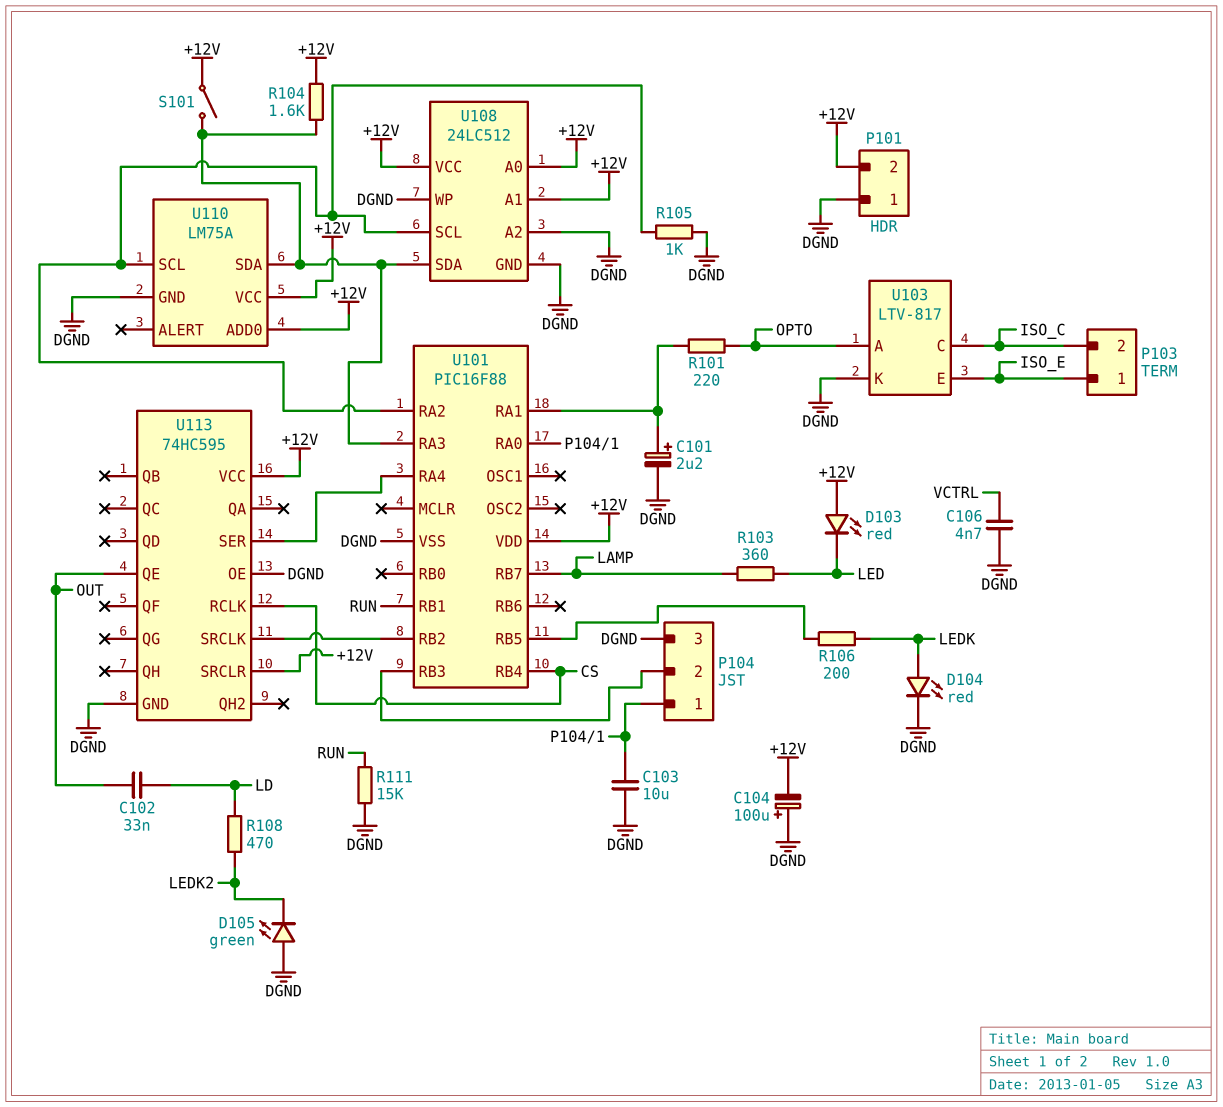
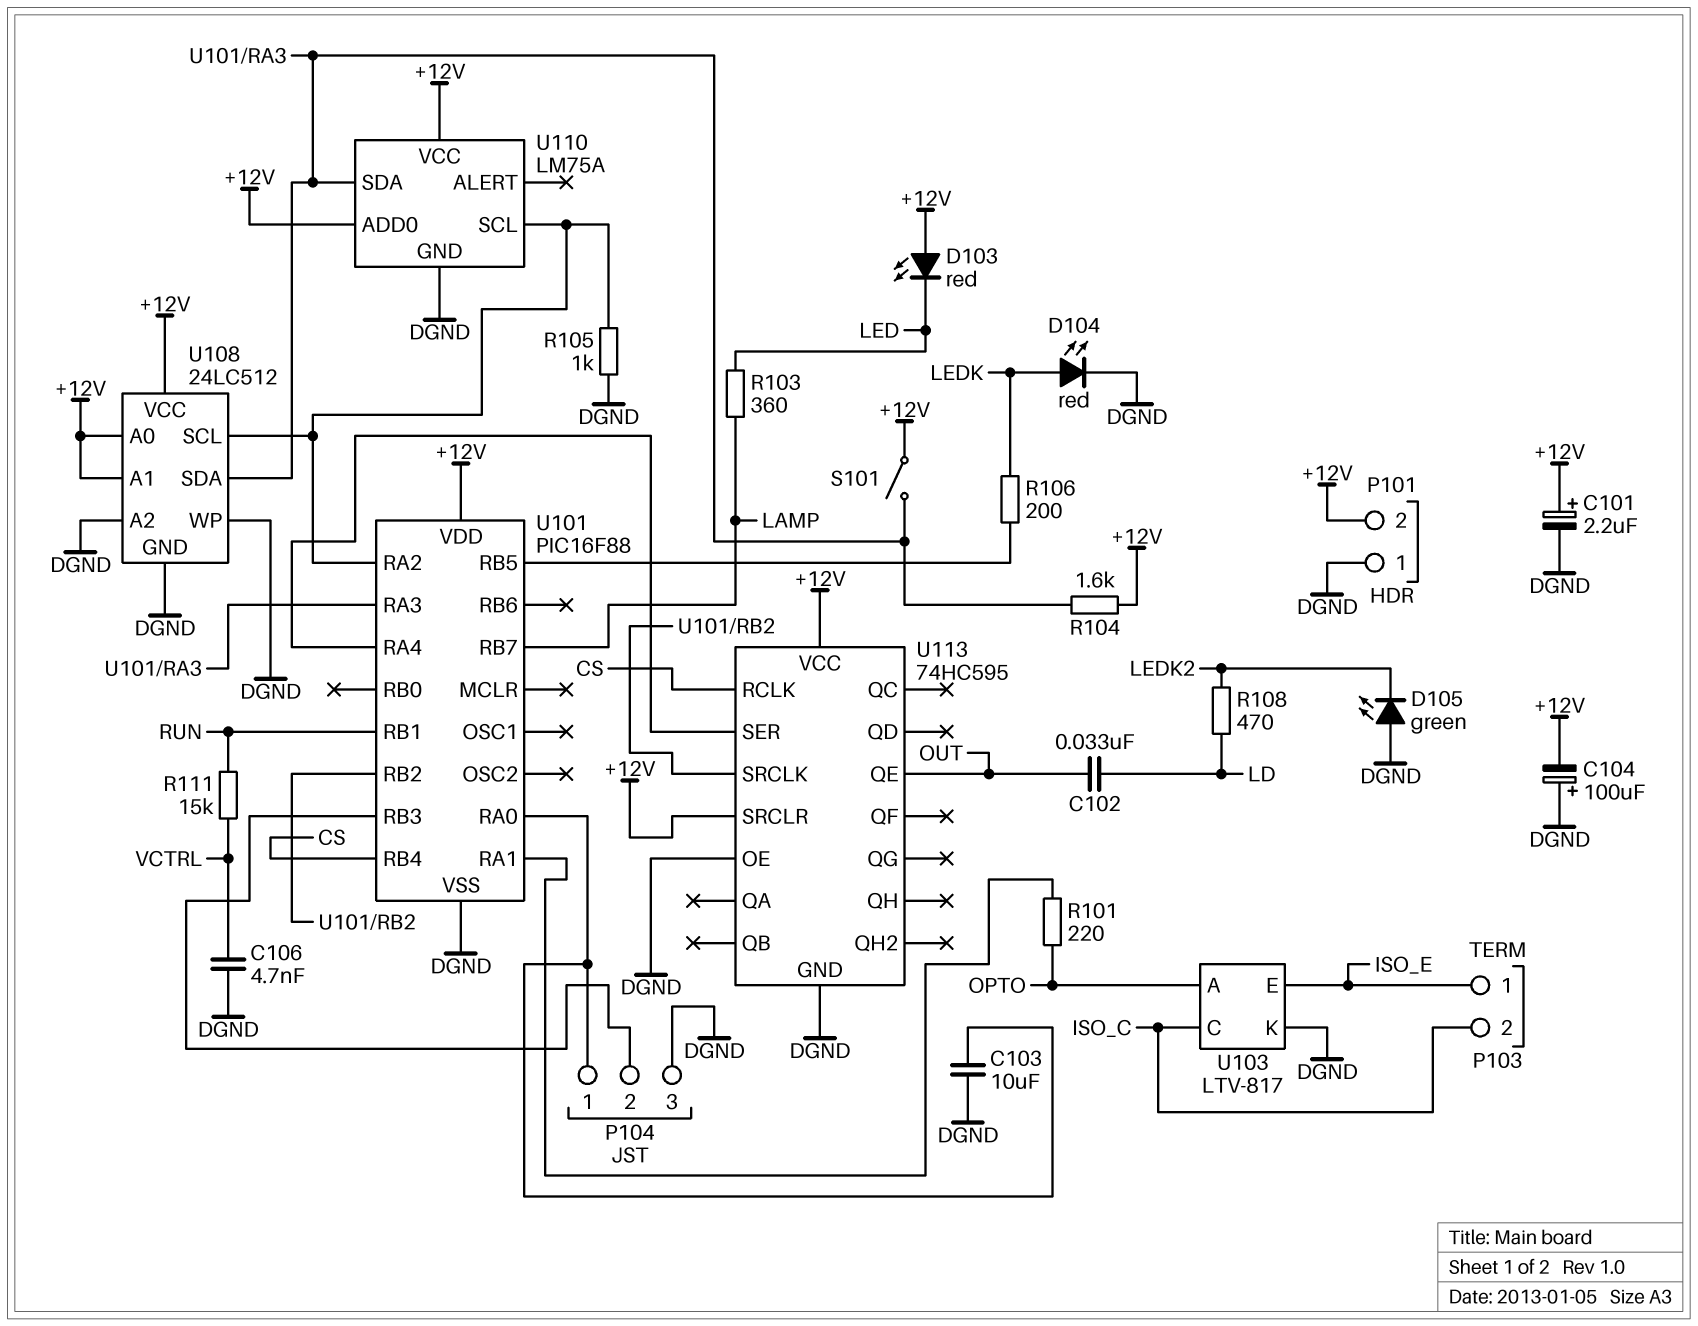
C101: 2.2uF (plus U101/RA1, minus DGND) -> 2.2uF (plus +12V, minus DGND)
R111: 15k (DGND, RUN) -> 15k (RUN, VCTRL)

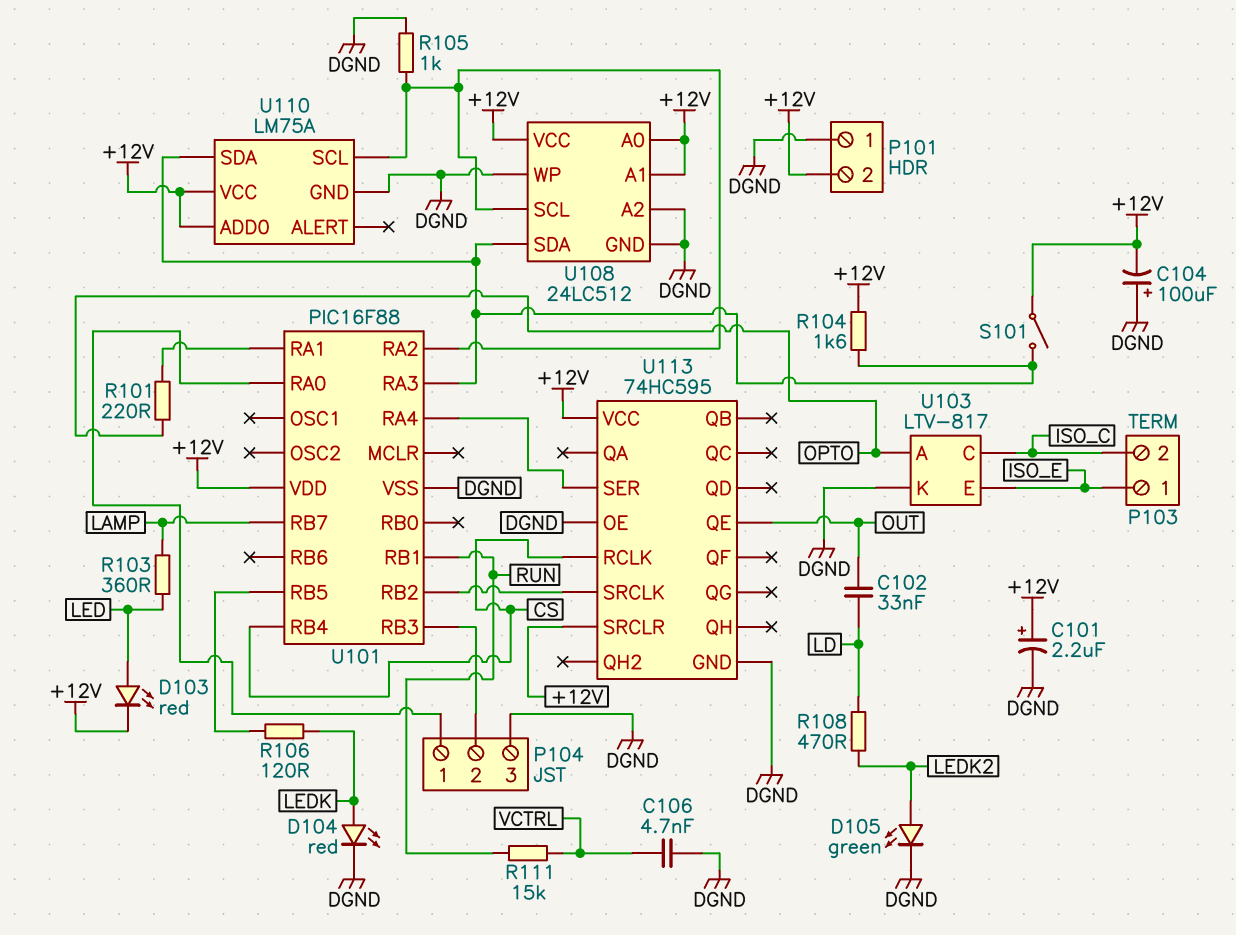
C103: 10uF (DGND, P104/1) -> none
D103: LED red (A +12V, K LED) -> LED red (A LED, K +12V)
D105: LED green (A DGND, K LEDK2) -> LED green (A LEDK2, K DGND)
R106: 200 (LEDK, U101/RB5) -> 120 (LEDK, U101/RB5)

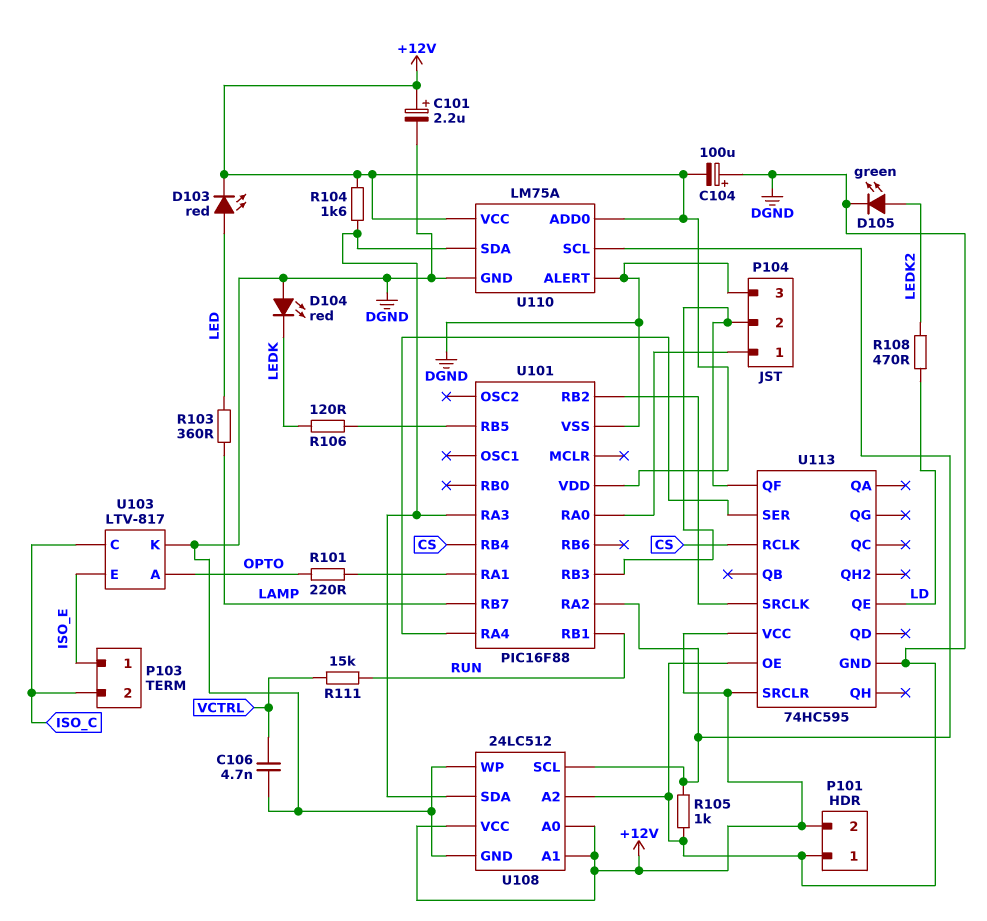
C102: 33nF (LD, OUT) -> none
D104: LED red (A LEDK, K DGND) -> LED red (A DGND, K LEDK)
S101: switch (+12V, U101/RA3) -> none
U110 pin ALERT: none -> DGND
U113 pin QE: OUT -> LD
U113 pin QF: none -> P104/2

